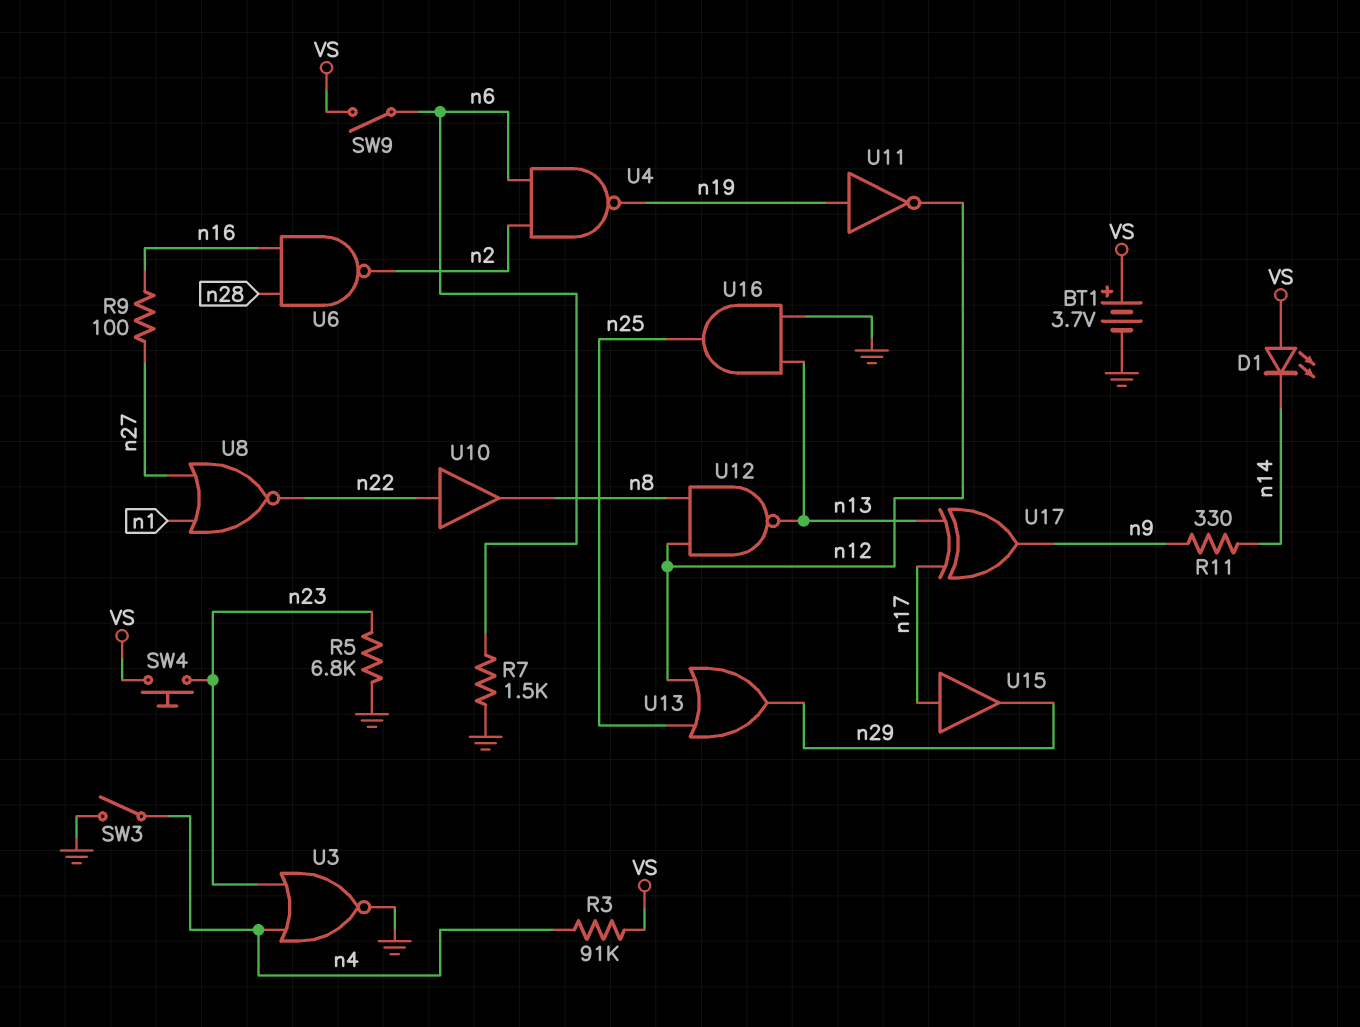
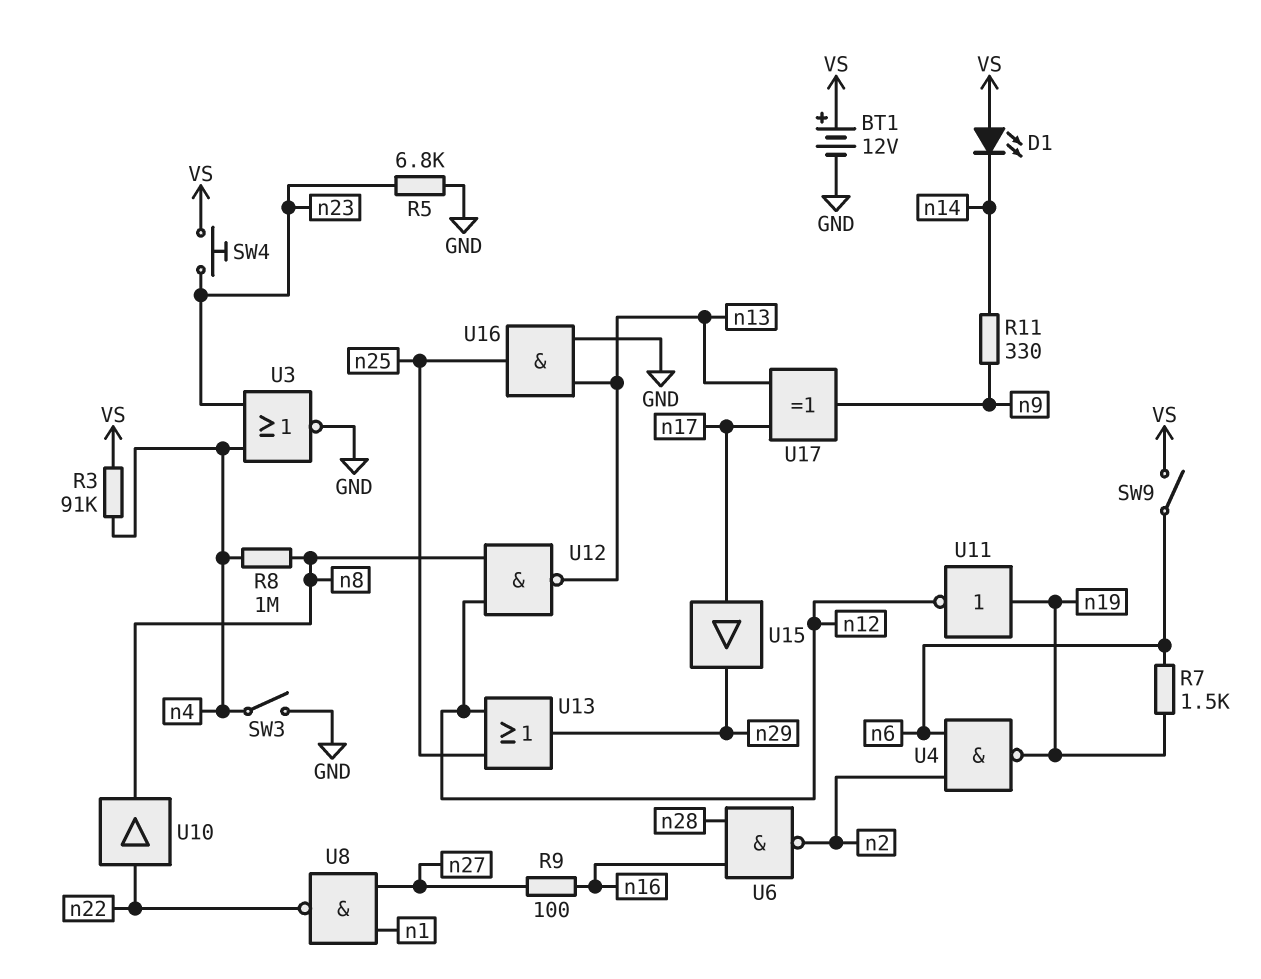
BT1: 3.7V (plus VS, minus GND) -> 12V (plus VS, minus GND)
R7: 1.5k (GND, n6) -> 1.5k (n6, n19)
R8: none -> 1M (n4, n8)
U8: NOR (in n1, in n27, out n22) -> NAND (in n1, in n27, out n22)

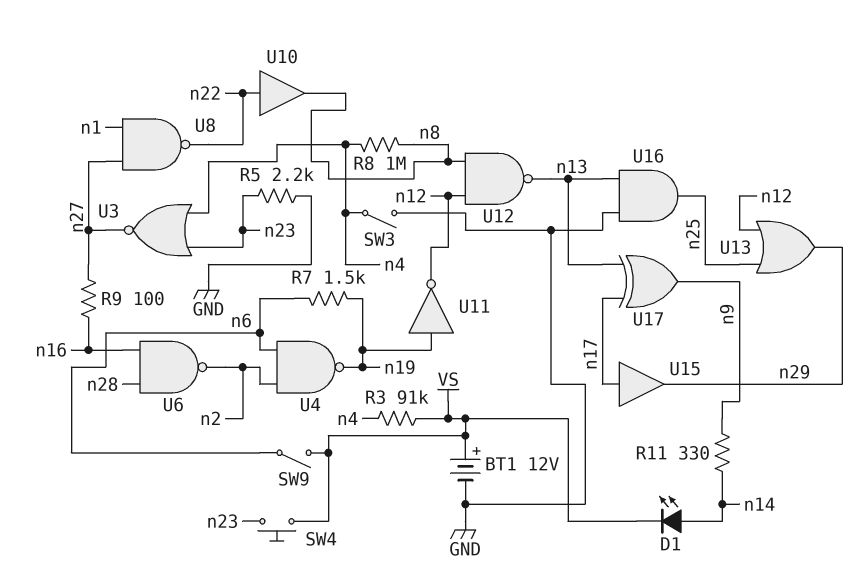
D1: LED (A VS, K n14) -> LED (A n14, K VS)
R5: 6.8k (GND, n23) -> 2.2k (GND, n23)
U3: NOR (in n4, in n23, out GND) -> NOR (in n4, in n23, out n27)

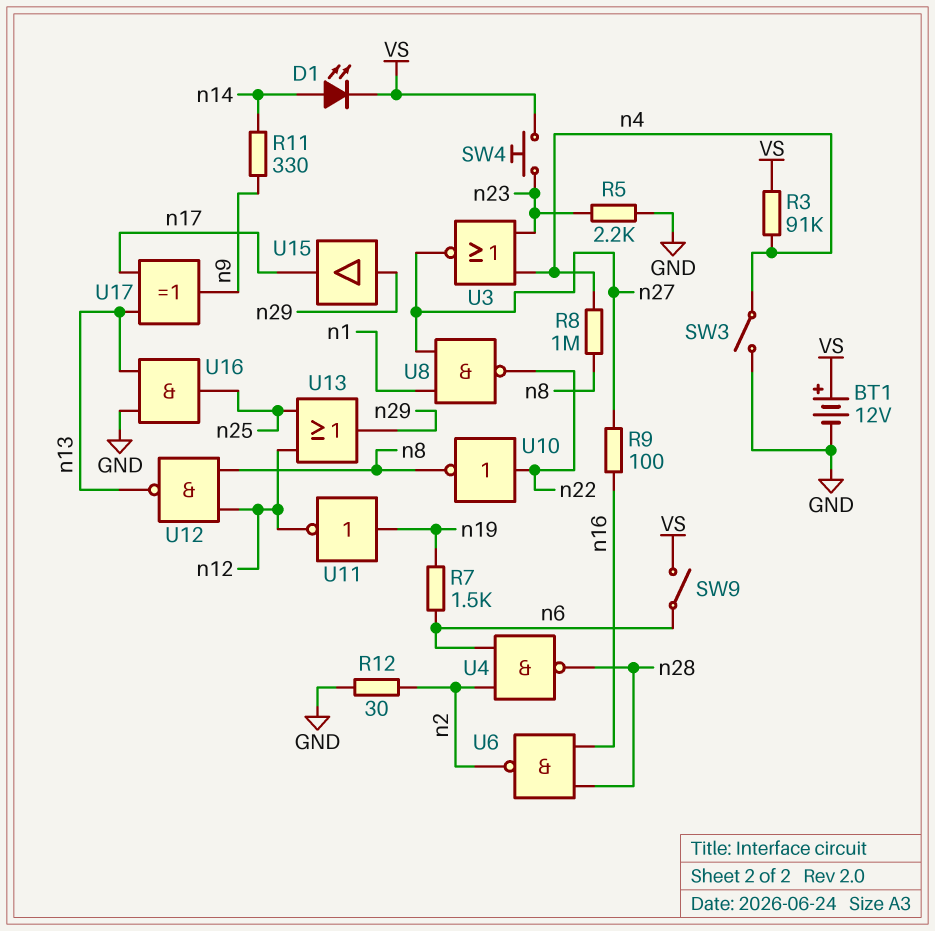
R12: none -> 30 (GND, n2)
U4: NAND (in n2, in n6, out n19) -> NAND (in n2, in n6, out n28)
U10: buffer (in n22, out n8) -> NOT (in n22, out n8)
U15: buffer (in n17, out n29) -> buffer (in n29, out n17)

